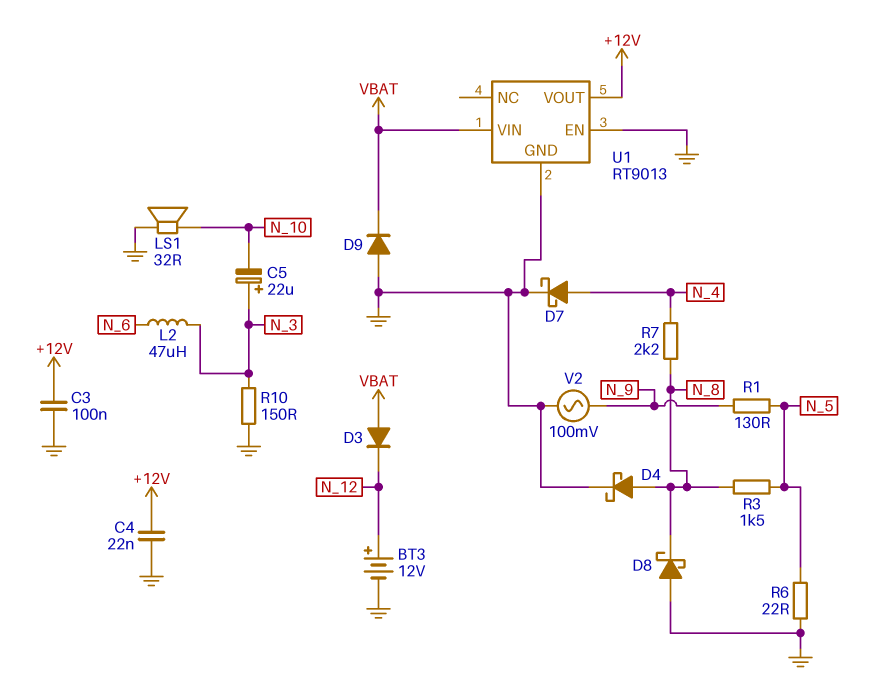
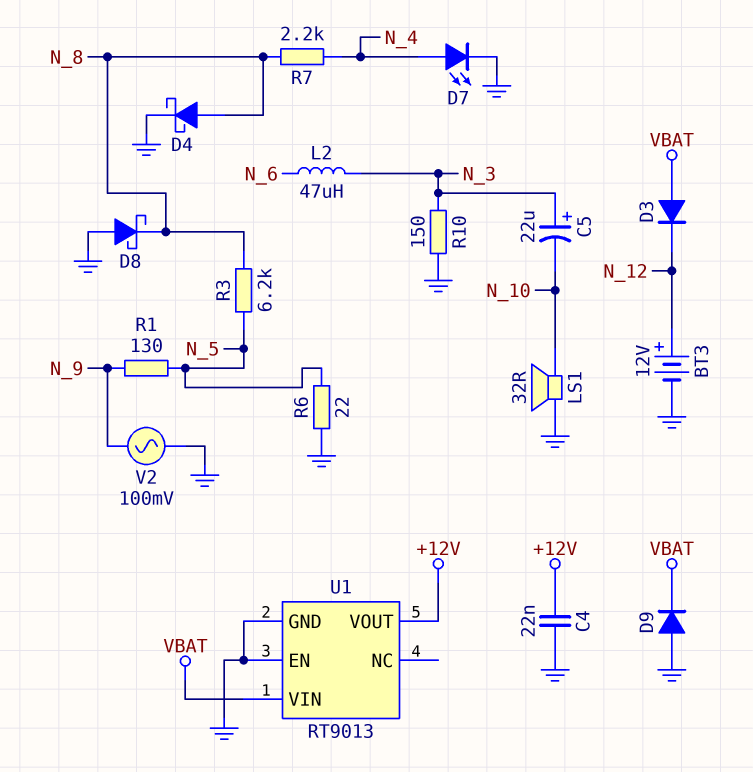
C3: 100nF (+12V, GND) -> none
D7: schottky (A N_4, K GND) -> LED (A N_4, K GND)
R3: 1.5k (N_5, N_8) -> 6.2k (N_5, N_8)

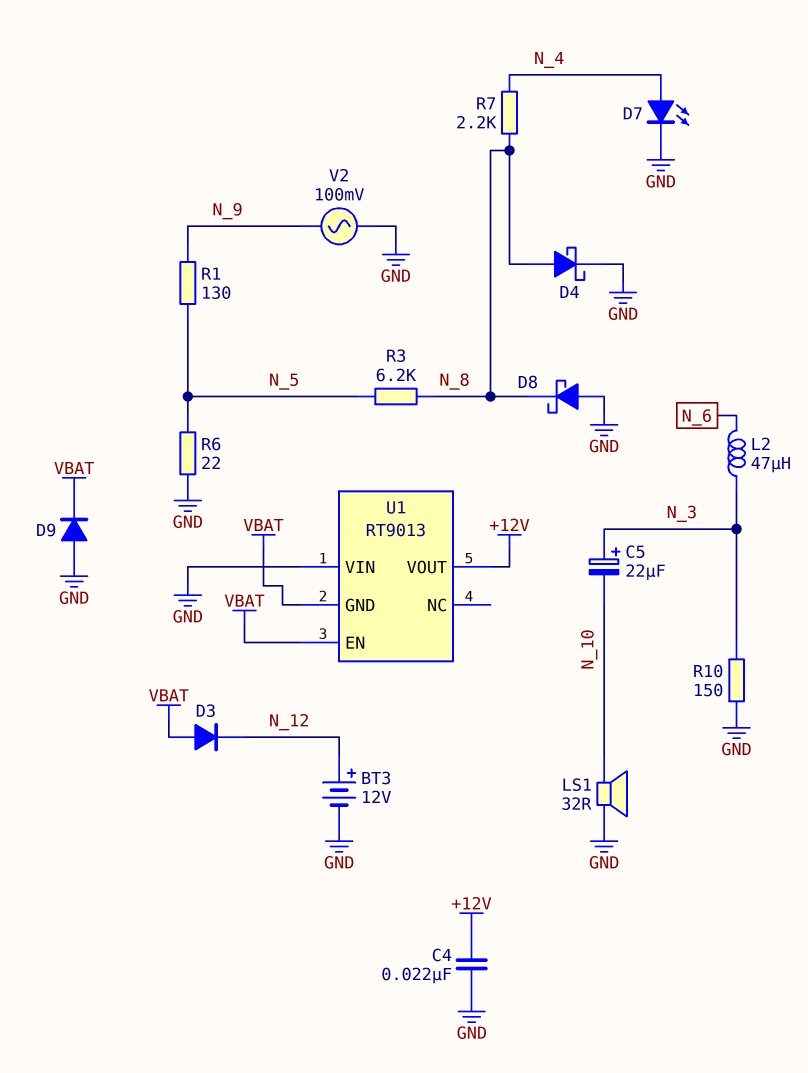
U1 pin EN: GND -> VBAT
U1 pin GND: GND -> VBAT
U1 pin VIN: VBAT -> GND

